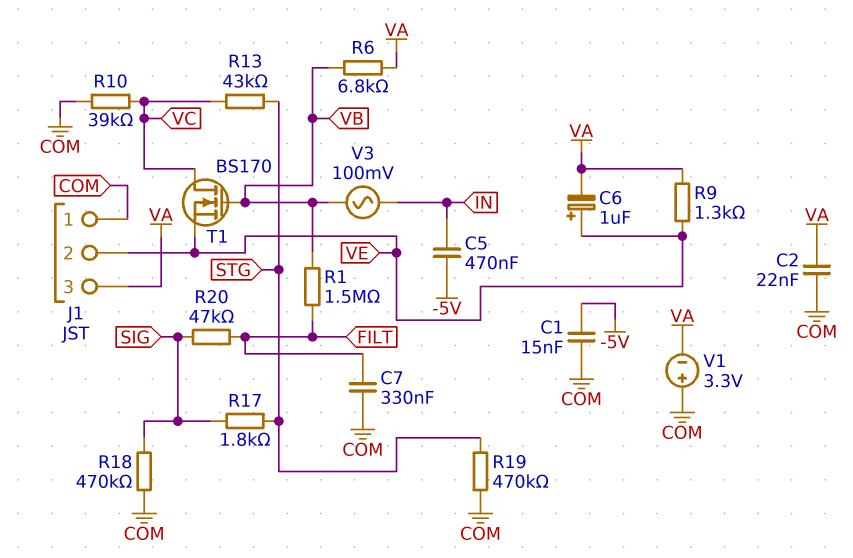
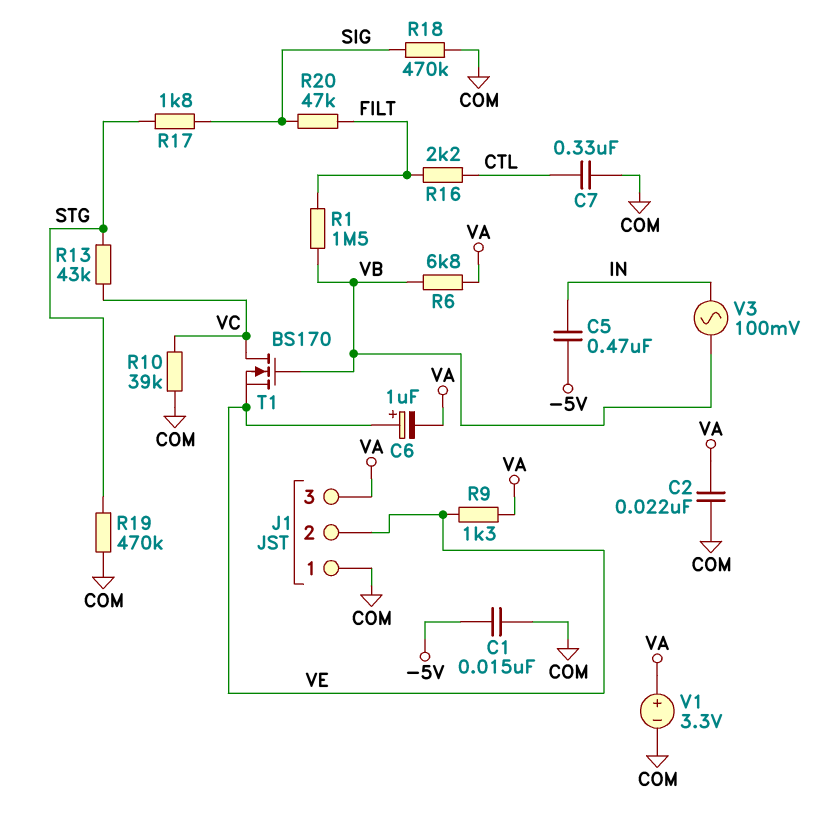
C7: 330nF (COM, FILT) -> 330nF (COM, CTL)
R16: none -> 2.2k (CTL, FILT)
V1: 3.3V (plus COM, minus VA) -> 3.3V (plus VA, minus COM)

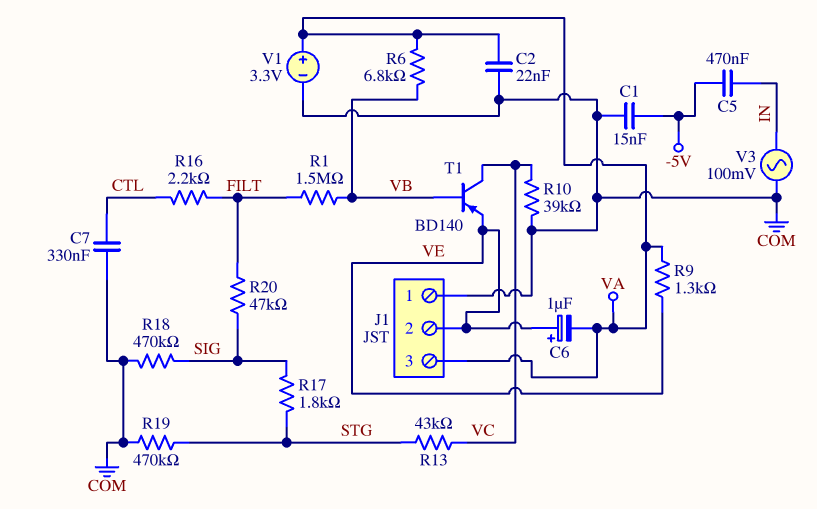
T1: NMOS BS170 (G VB, D VC, S VE) -> PNP BD140 (B VB, C VC, E VE)
V3: AC 100mV (IN, VB) -> AC 100mV (COM, IN)

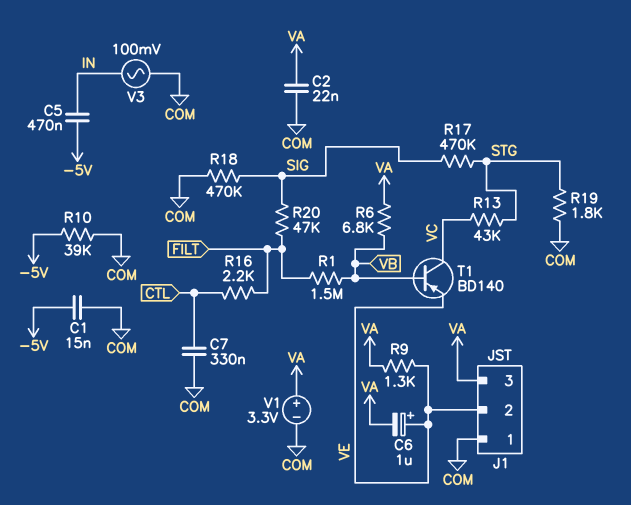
R10: 39k (COM, VC) -> 39k (-5V, COM)
R17: 1.8k (SIG, STG) -> 470k (SIG, STG)
R19: 470k (COM, STG) -> 1.8k (COM, STG)

